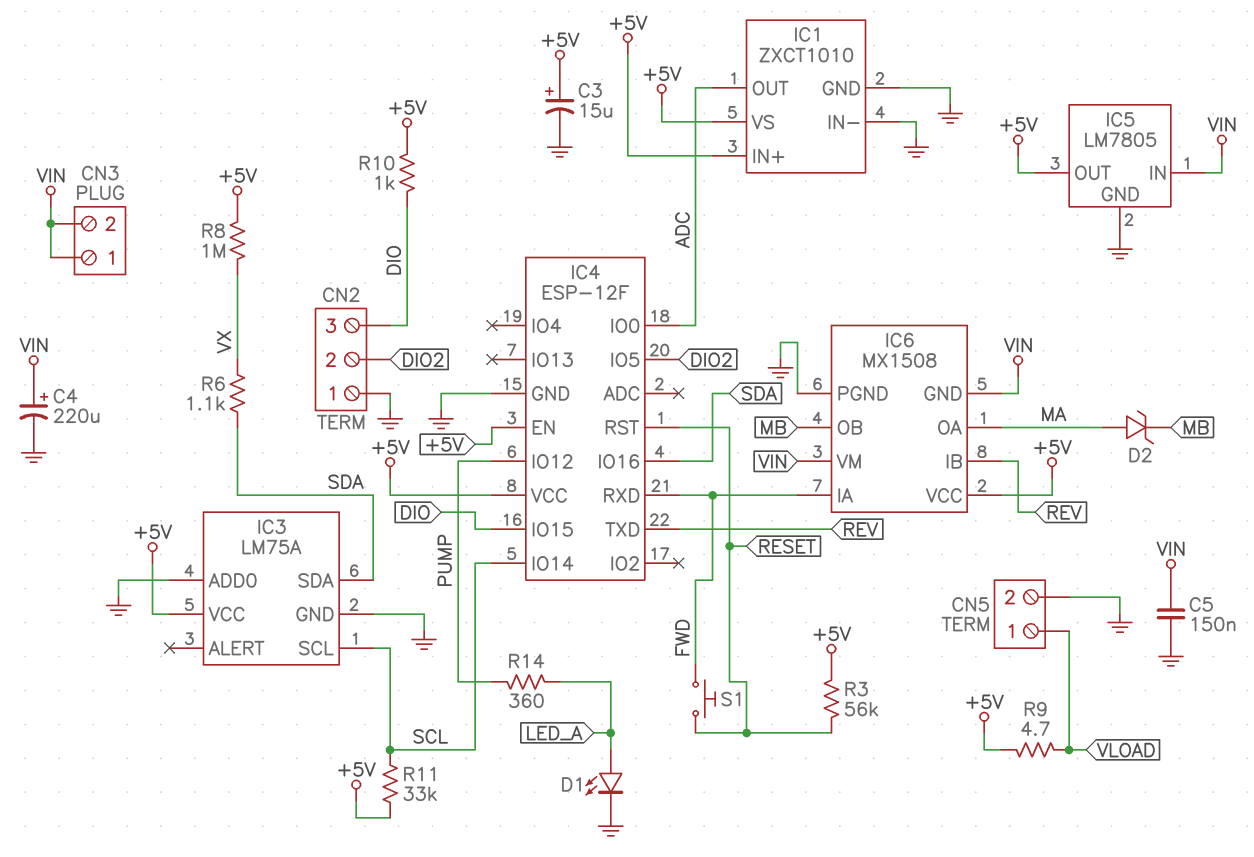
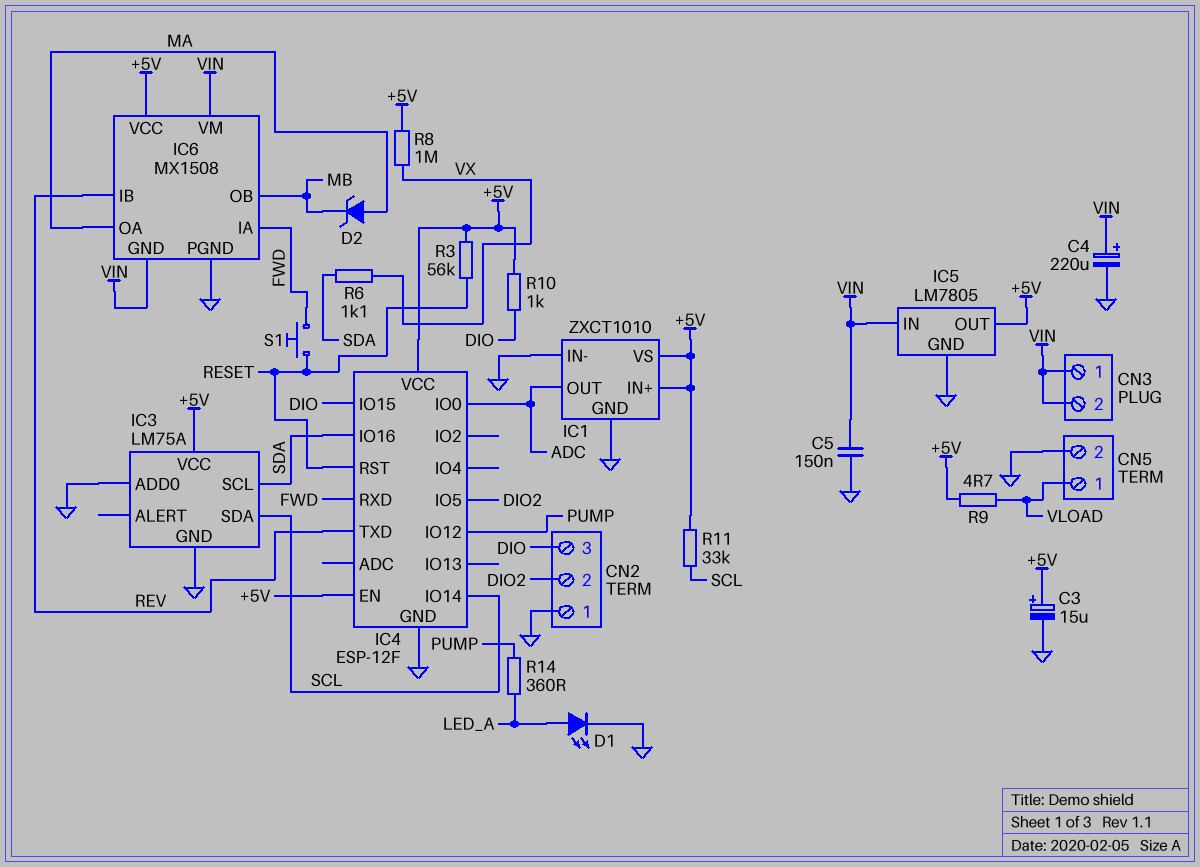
IC3 pin SCL: SCL -> SDA
IC3 pin SDA: SDA -> SCL

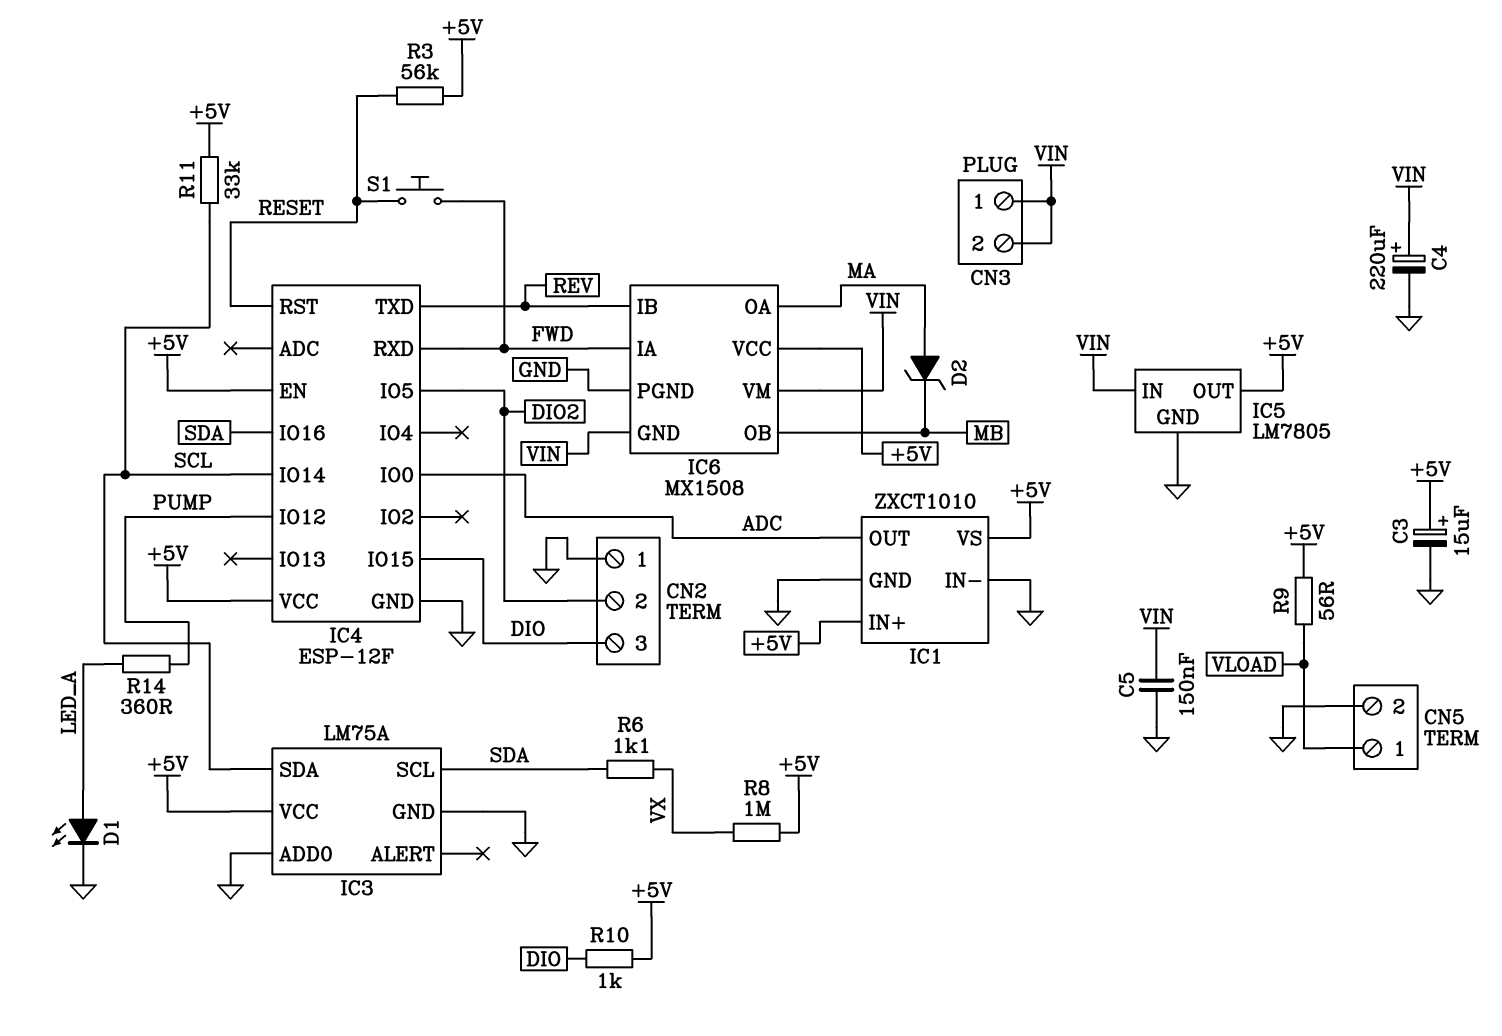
R9: 4.7 (+5V, VLOAD) -> 56 (+5V, VLOAD)

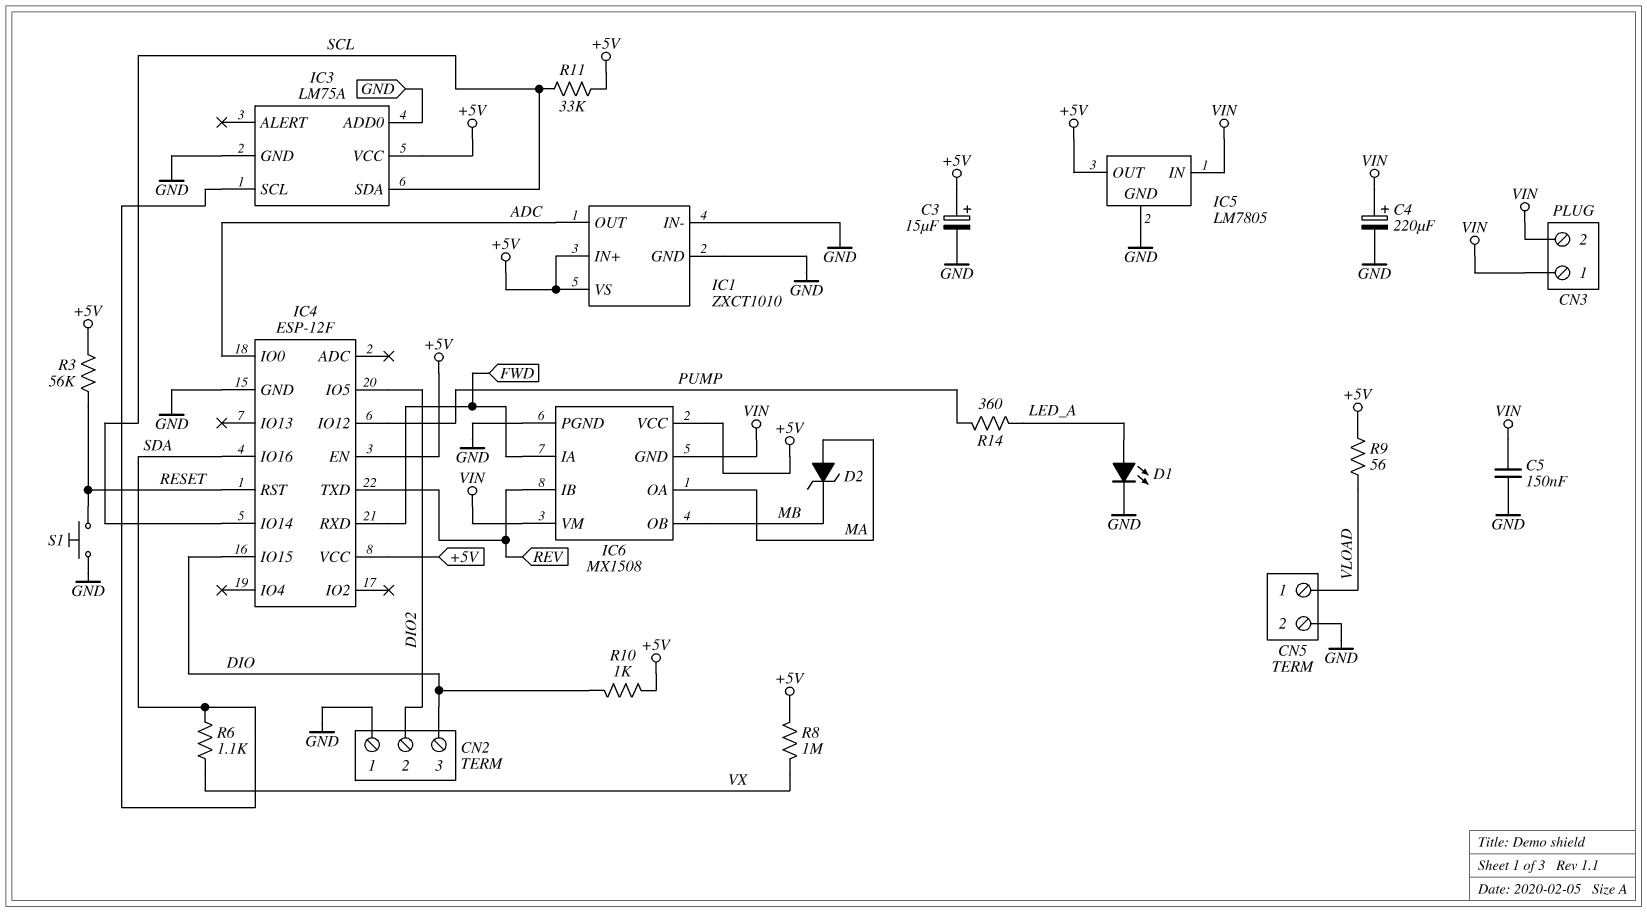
S1: button (FWD, RESET) -> button (GND, RESET)

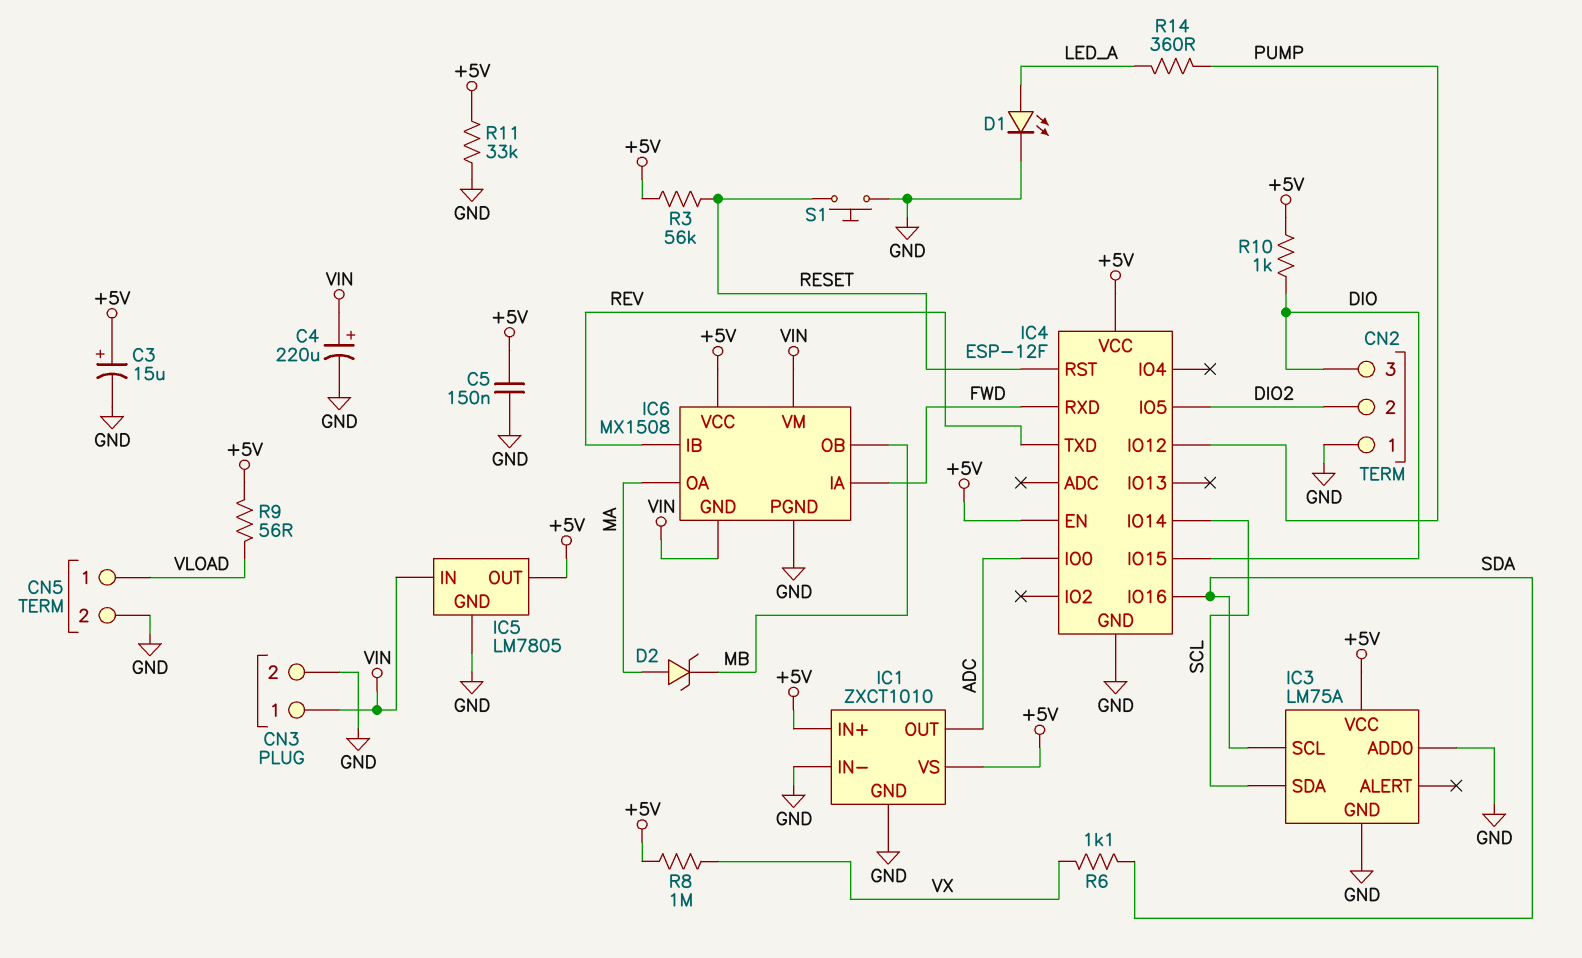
C5: 150nF (GND, VIN) -> 150nF (+5V, GND)
CN3 pin 2: VIN -> GND
R11: 33k (+5V, SCL) -> 33k (+5V, GND)

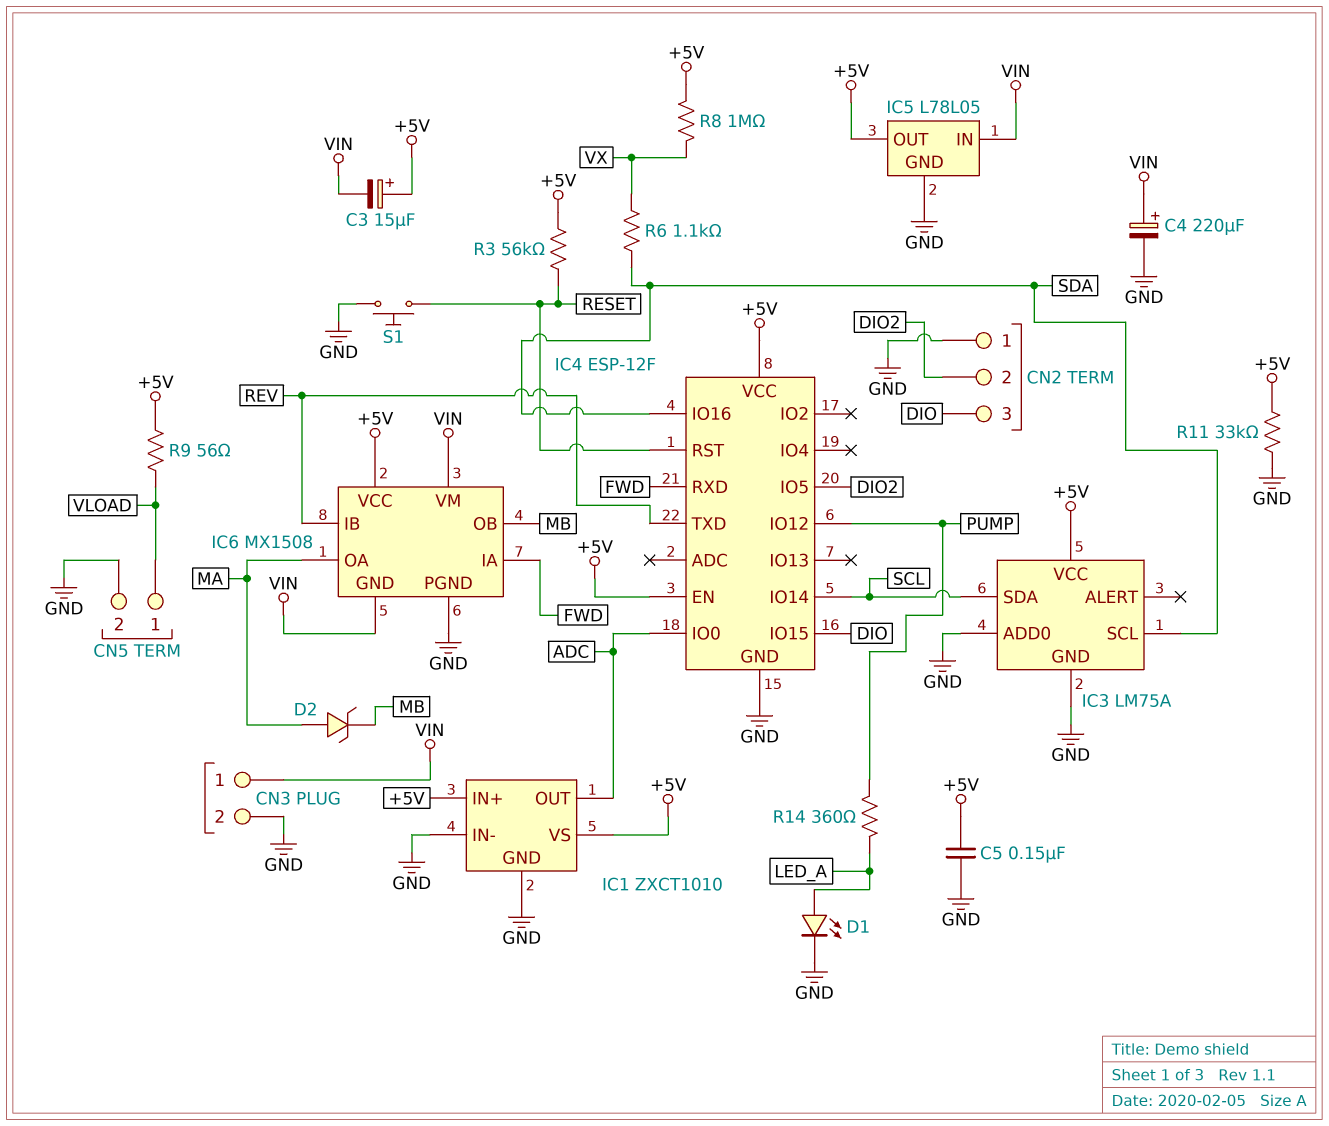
C3: 15uF (plus +5V, minus GND) -> 15uF (plus +5V, minus VIN)
IC5: LM7805 -> L78L05
R10: 1k (+5V, DIO) -> none

